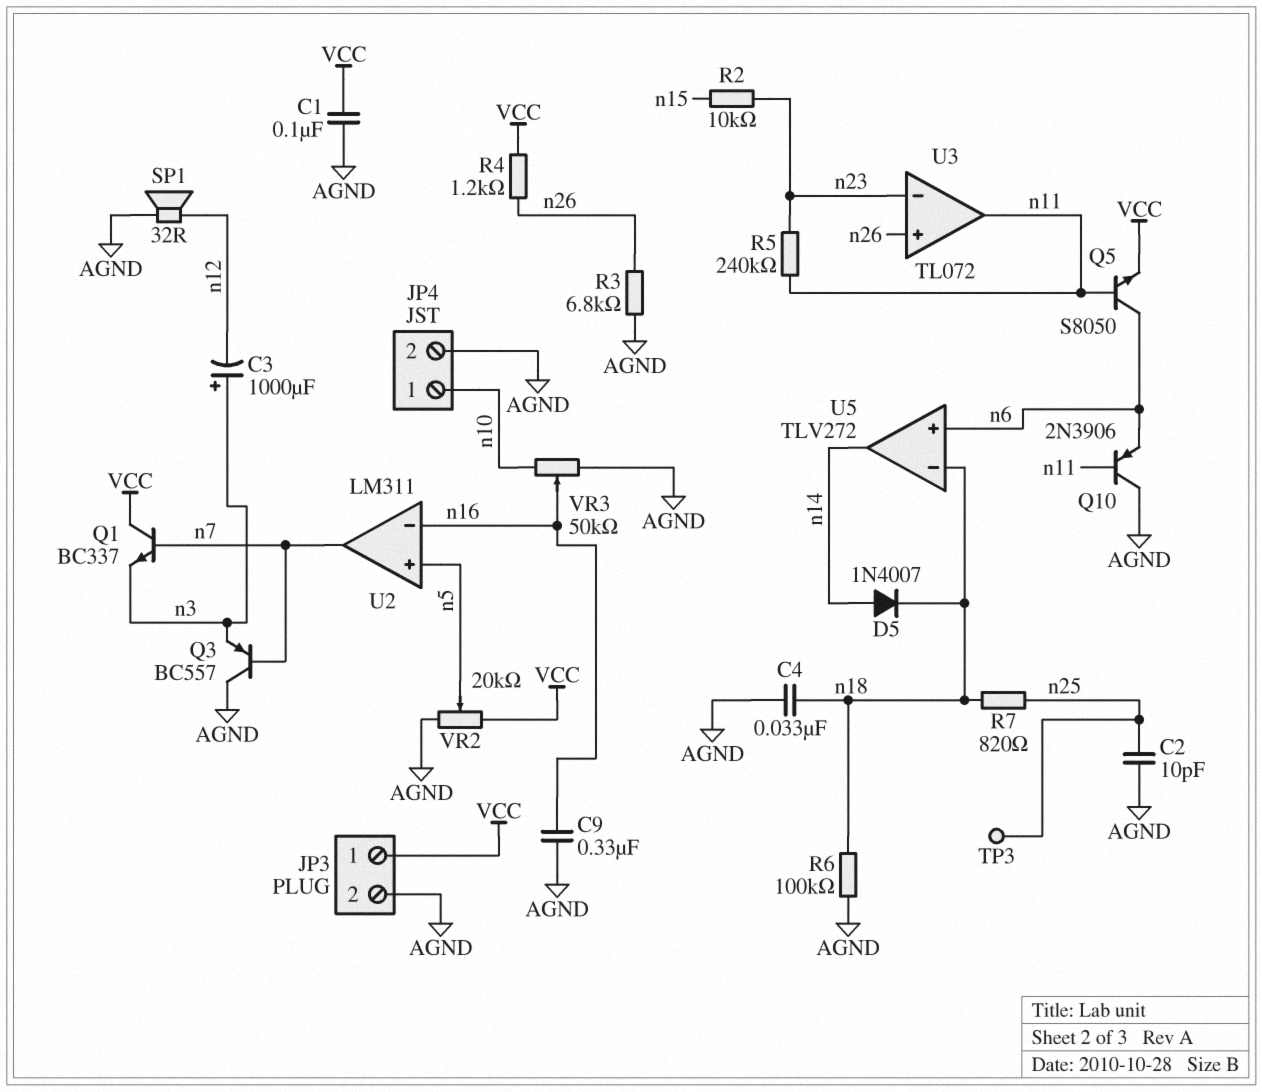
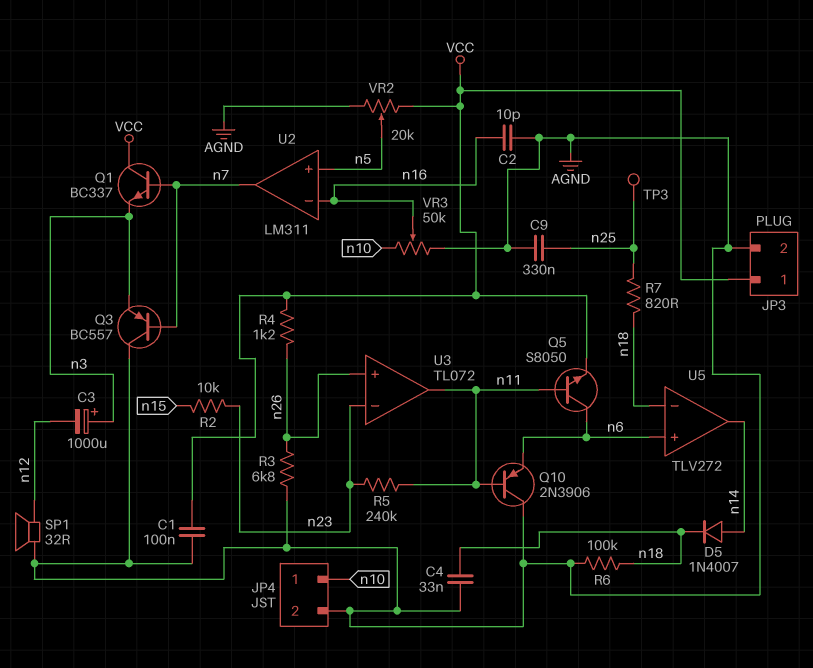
C2: 10pF (AGND, n25) -> 10pF (AGND, n16)
C9: 330nF (AGND, n16) -> 330nF (AGND, n25)

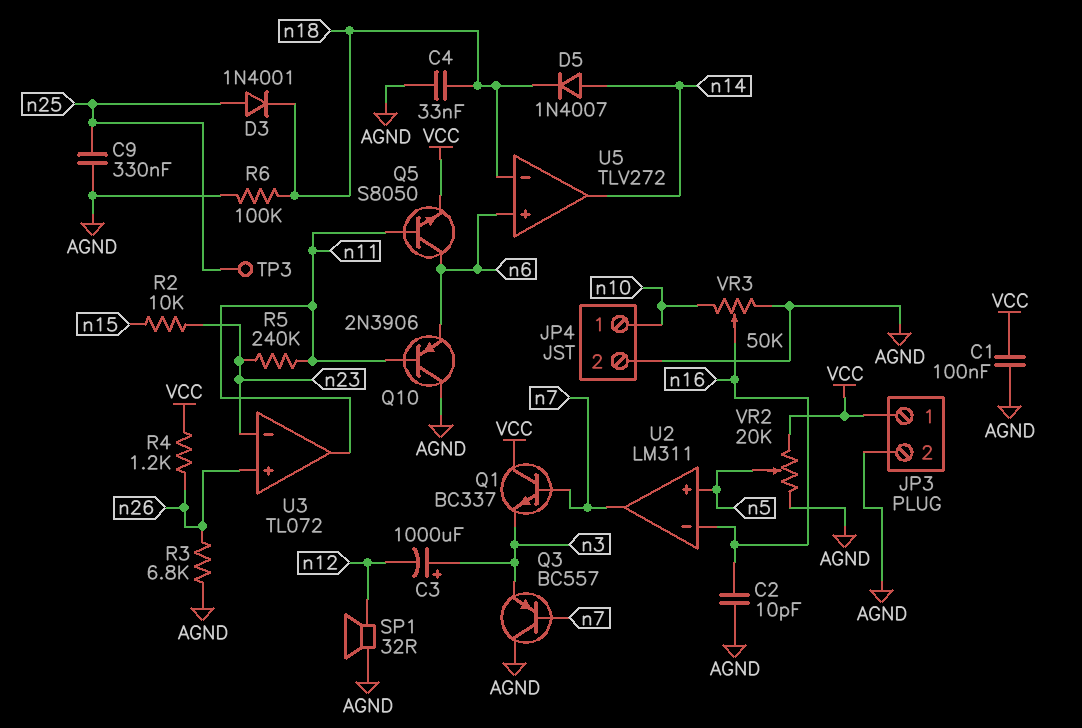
D3: none -> diode 1N4001 (A n25, K n18)
R7: 820 (n18, n25) -> none

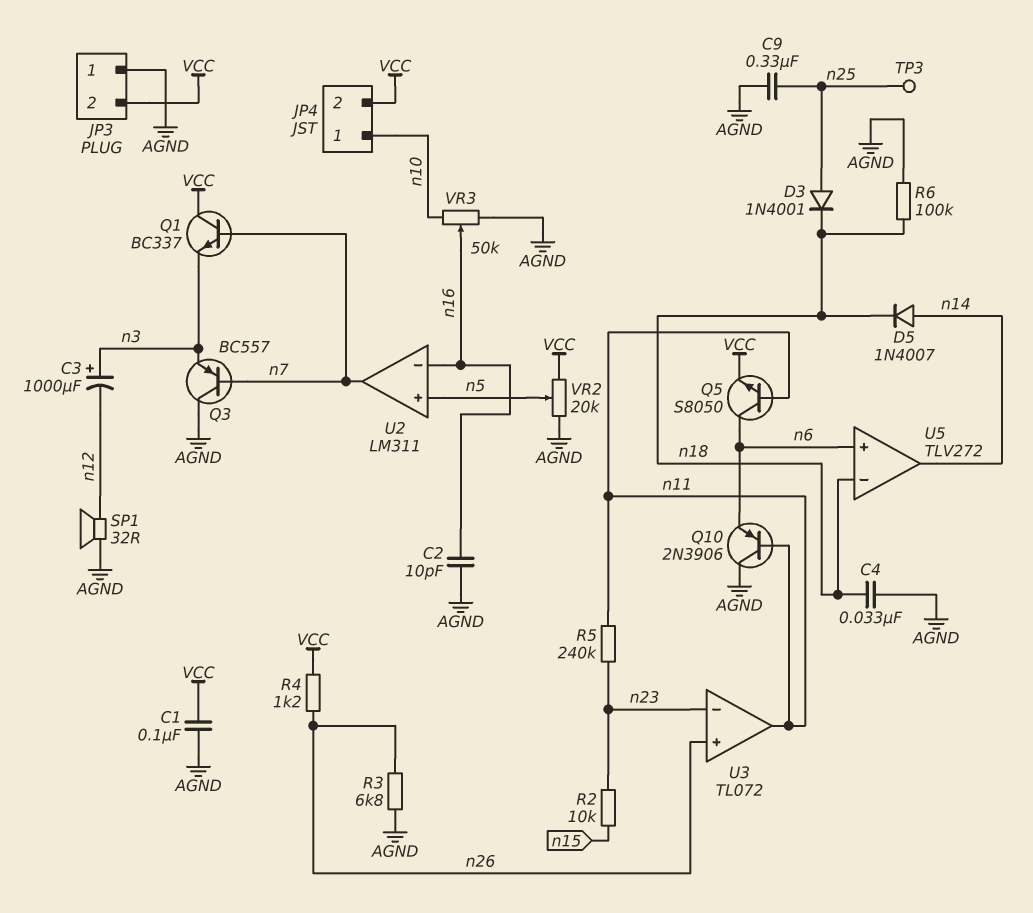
JP3 pin 1: VCC -> AGND
JP3 pin 2: AGND -> VCC
JP4 pin 2: AGND -> VCC

